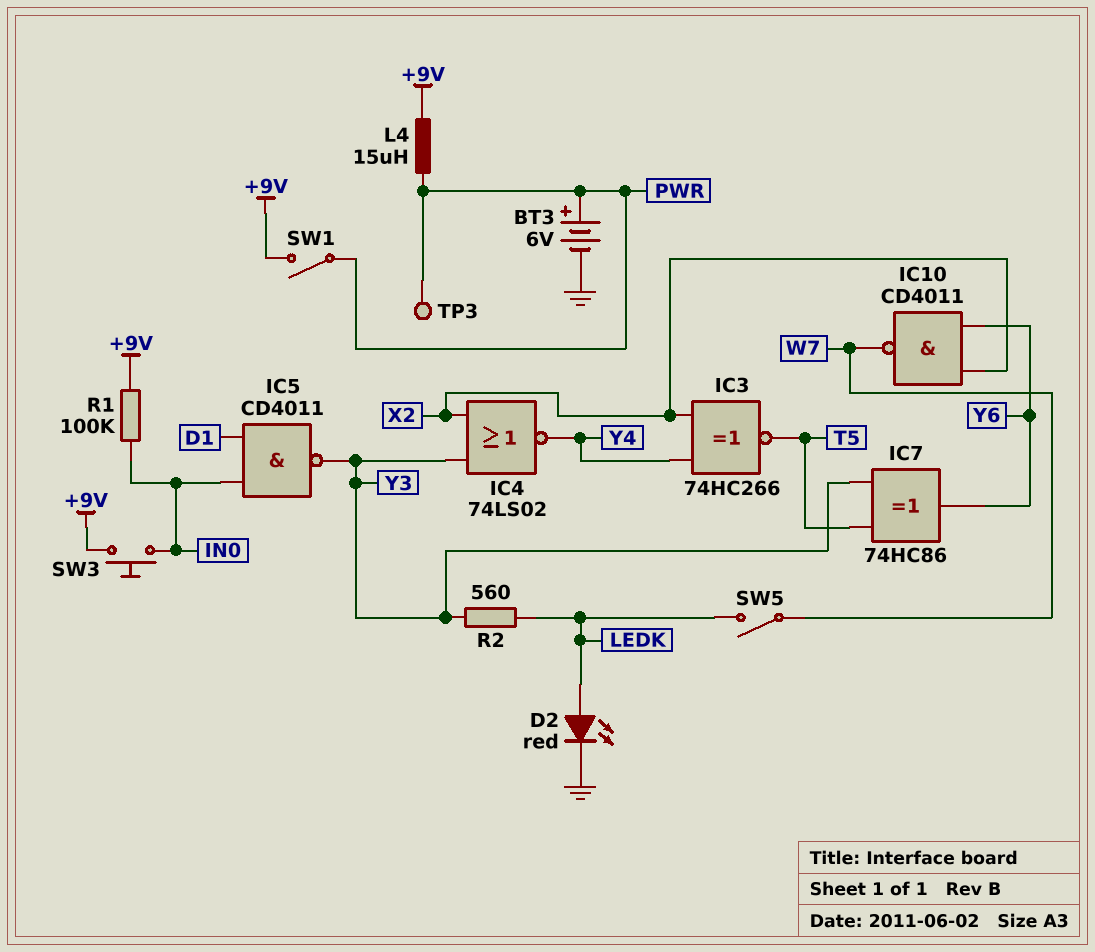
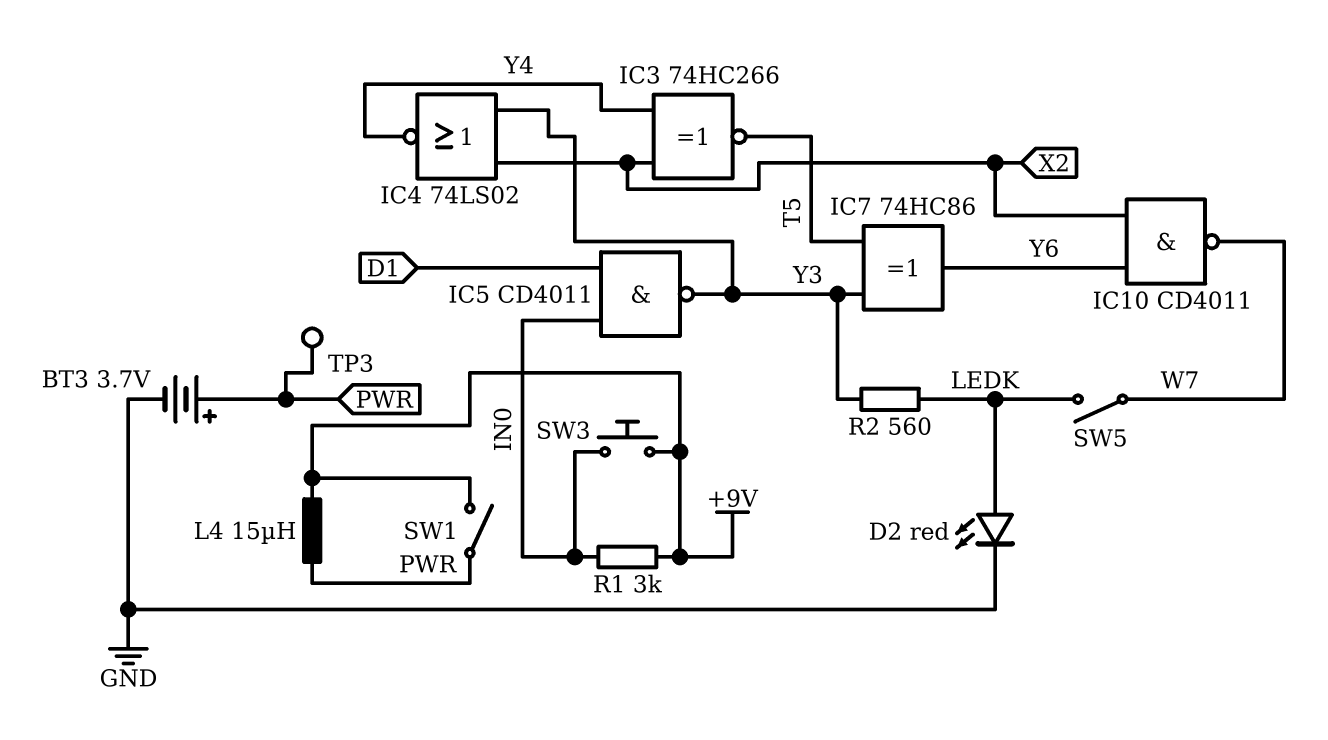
BT3: 6V (plus PWR, minus GND) -> 3.7V (plus PWR, minus GND)
R1: 100k (+9V, IN0) -> 3k (+9V, IN0)

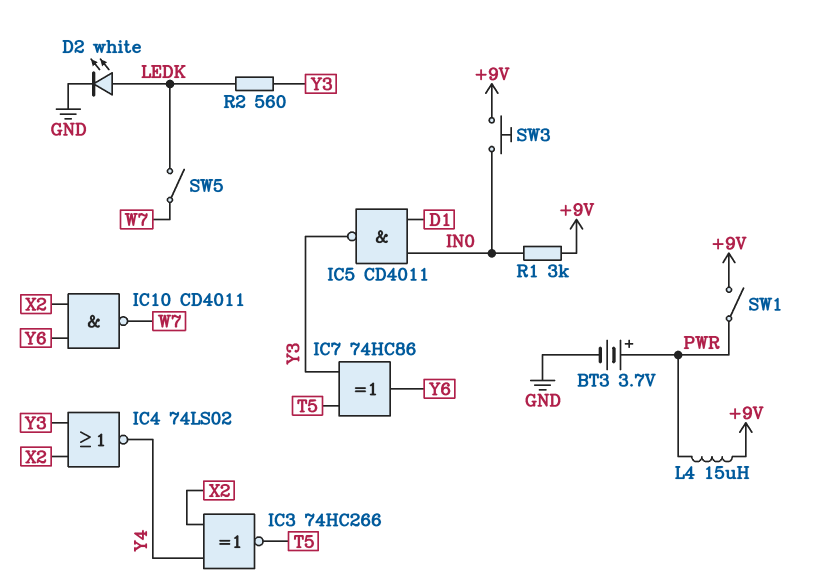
D2: LED red (A LEDK, K GND) -> LED white (A LEDK, K GND)
TP3: test point (PWR) -> none

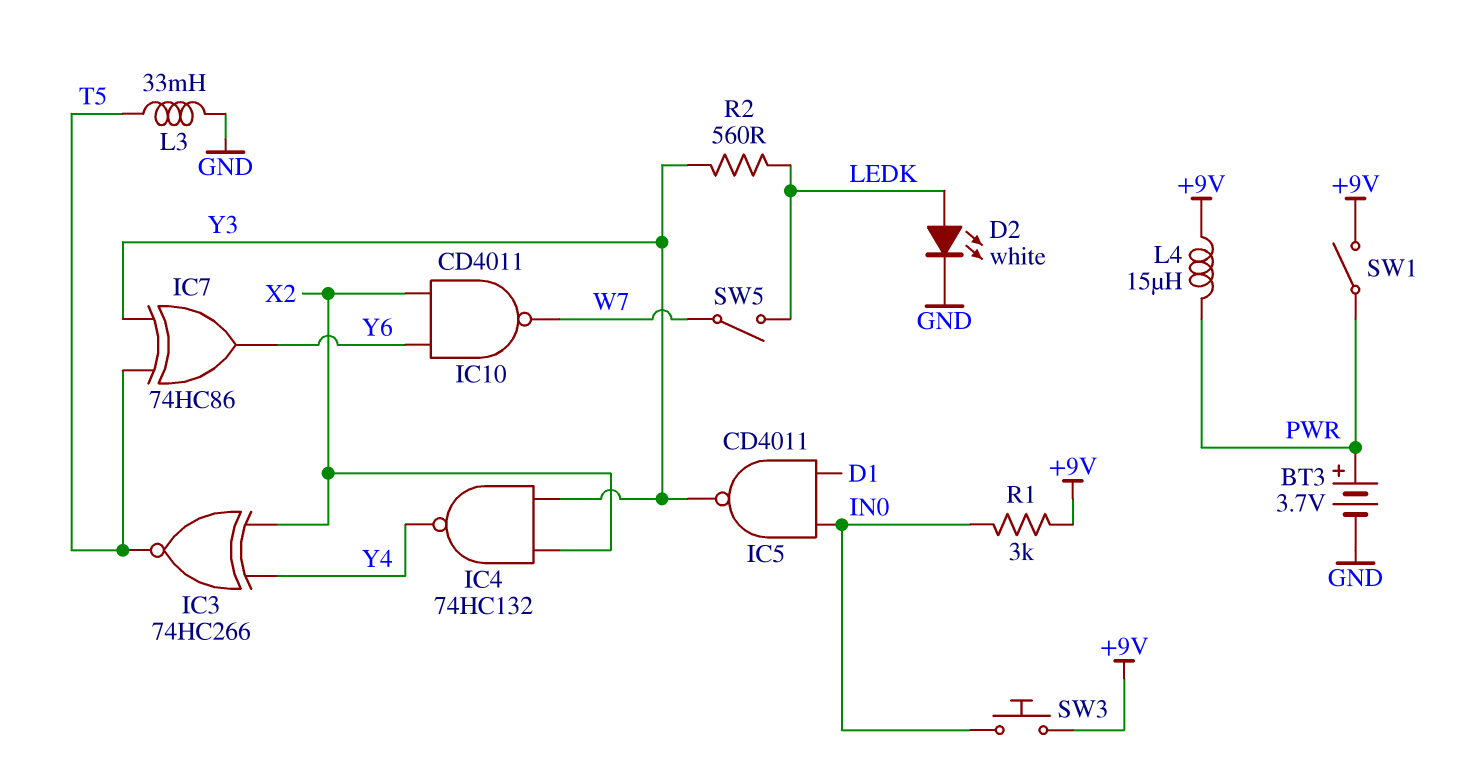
IC4: NOR 74LS02 (in X2, in Y3, out Y4) -> NAND 74HC132 (in X2, in Y3, out Y4)
L3: none -> 33mH (GND, T5)

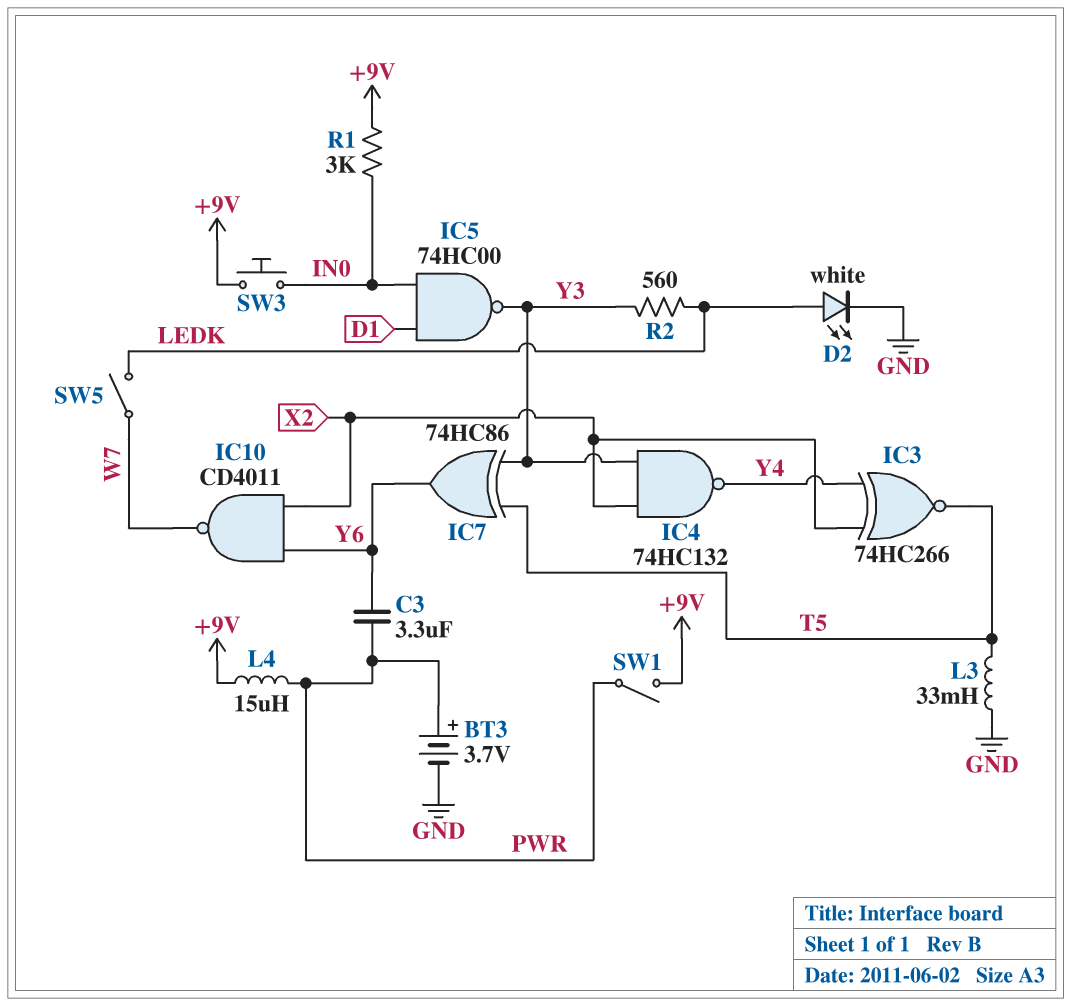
C3: none -> 3.3uF (PWR, Y6)
IC5: NAND CD4011 (in D1, in IN0, out Y3) -> NAND 74HC00 (in D1, in IN0, out Y3)

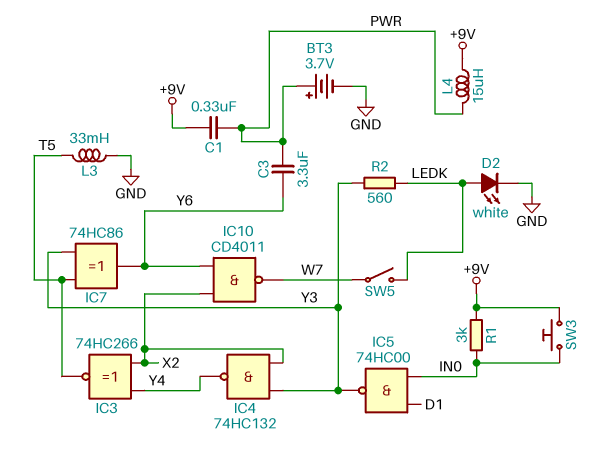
C1: none -> 330nF (+9V, PWR)
SW1: switch (+9V, PWR) -> none

